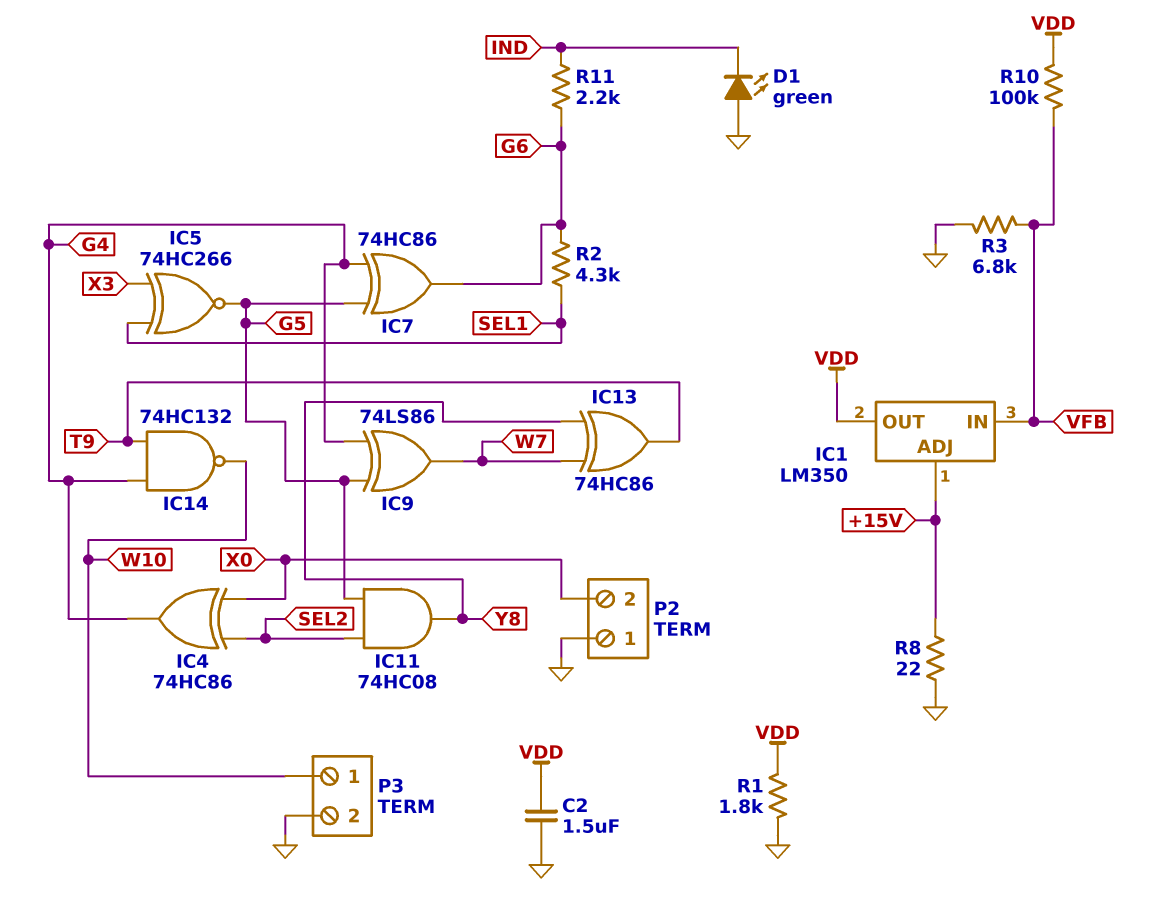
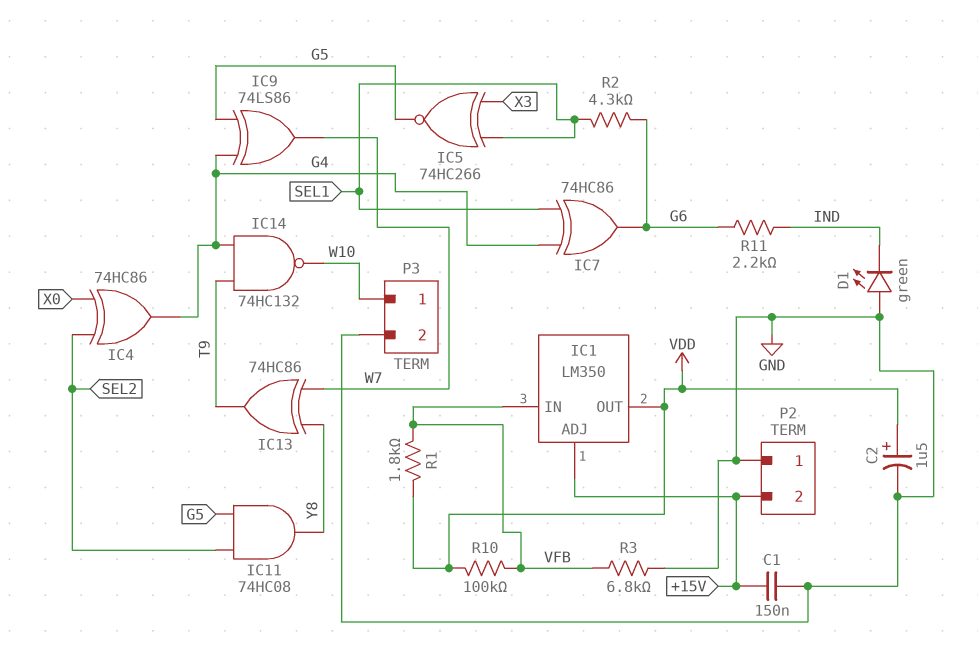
C1: none -> 150nF (+15V, GND)
C2: 1.5uF (GND, VDD) -> 1.5uF (plus VDD, minus GND)
IC7: XOR 74HC86 (in G4, in G5, out G6) -> XOR 74HC86 (in G4, in SEL1, out G6)
P2 pin 2: X0 -> +15V
R1: 1.8k (GND, VDD) -> 1.8k (VDD, VFB)
R8: 22 (+15V, GND) -> none

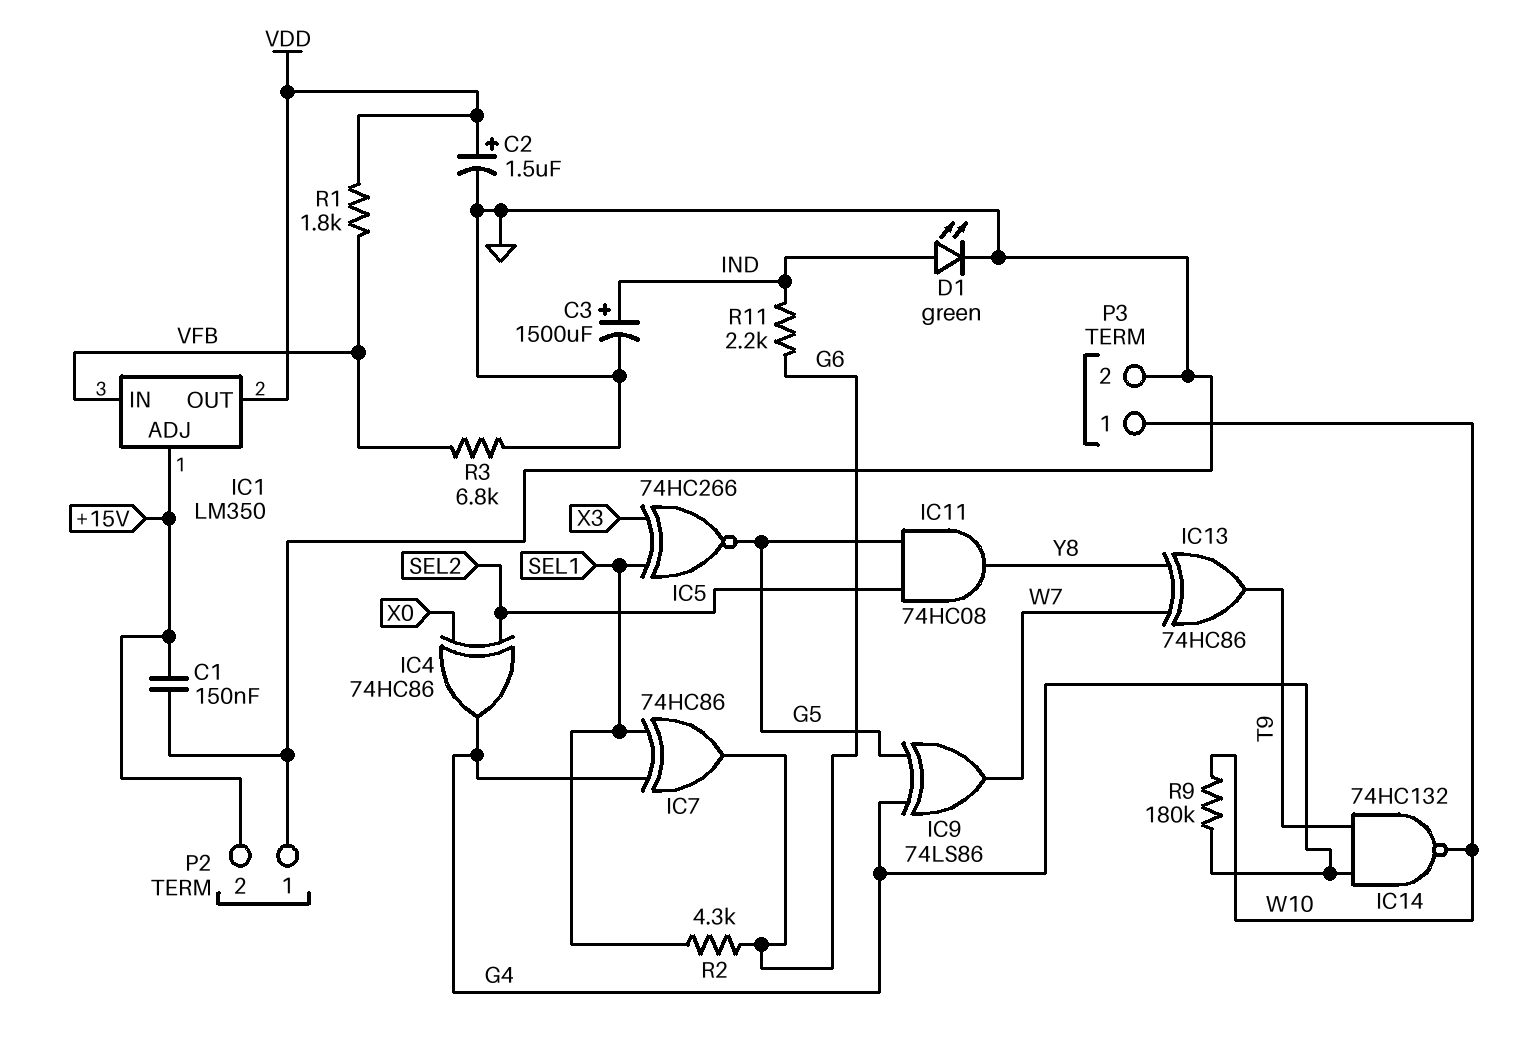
C3: none -> 1500uF (plus IND, minus GND)
D1: LED green (A GND, K IND) -> LED green (A IND, K GND)
R9: none -> 180k (G4, W10)
R10: 100k (VDD, VFB) -> none

